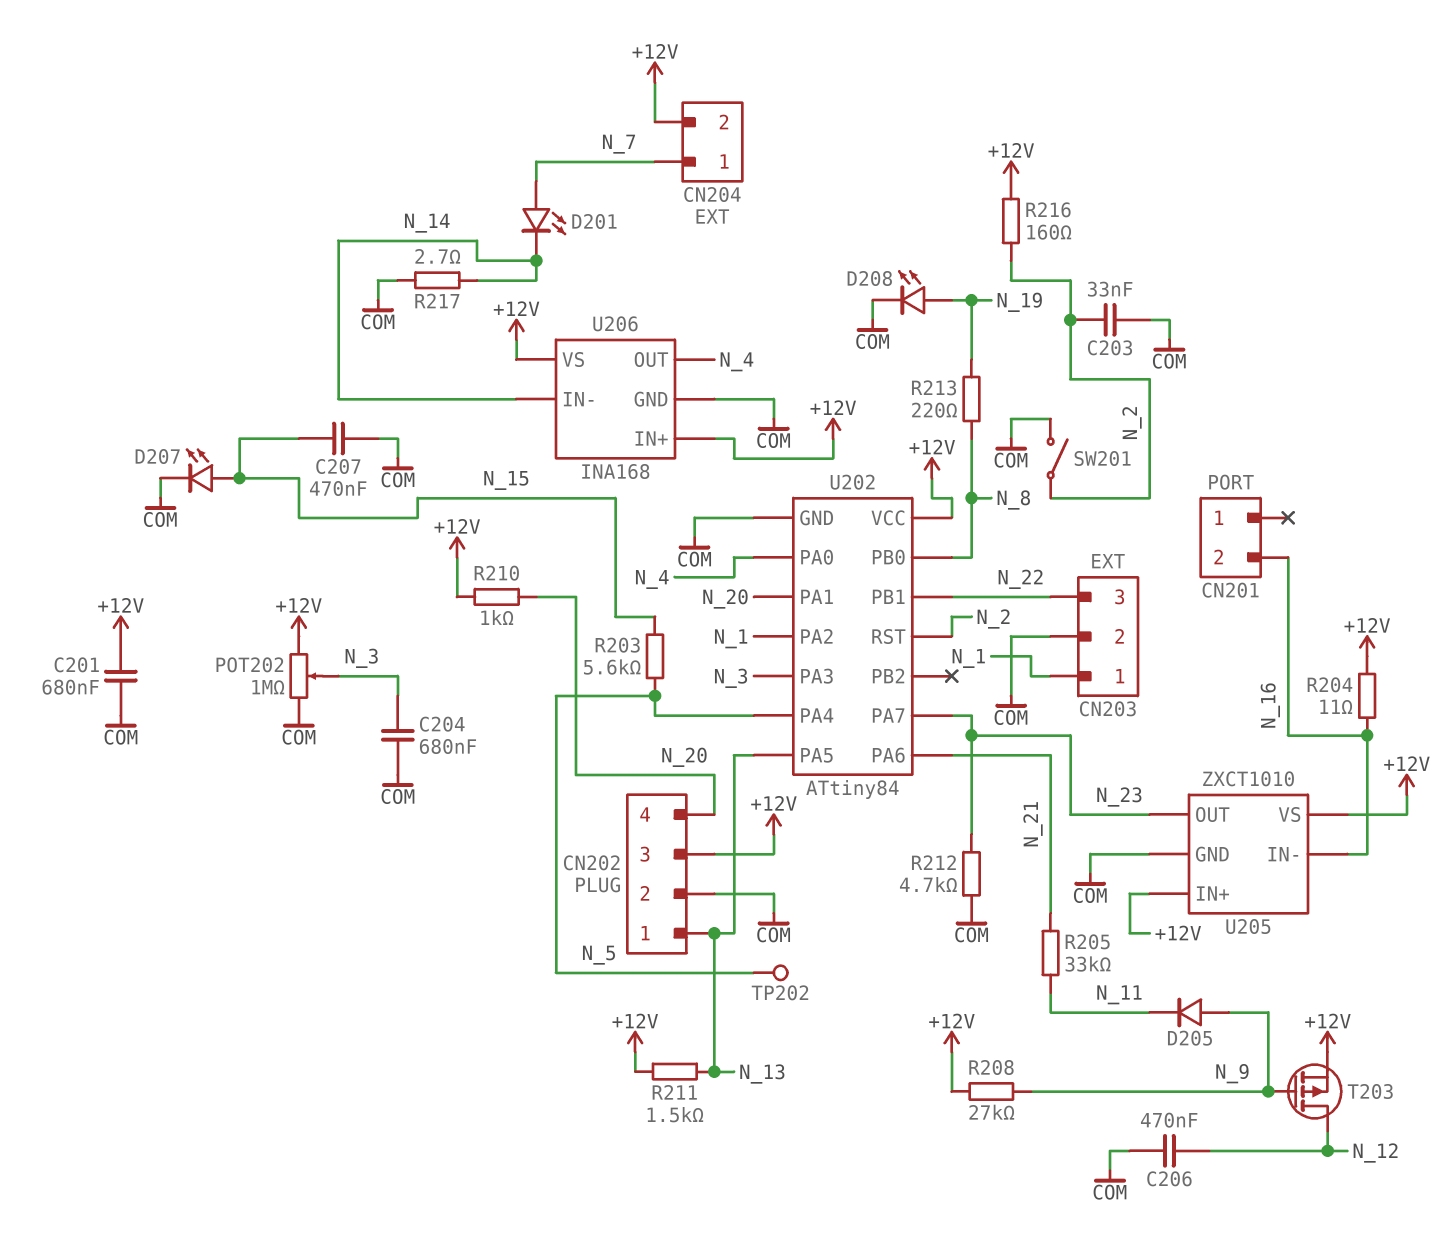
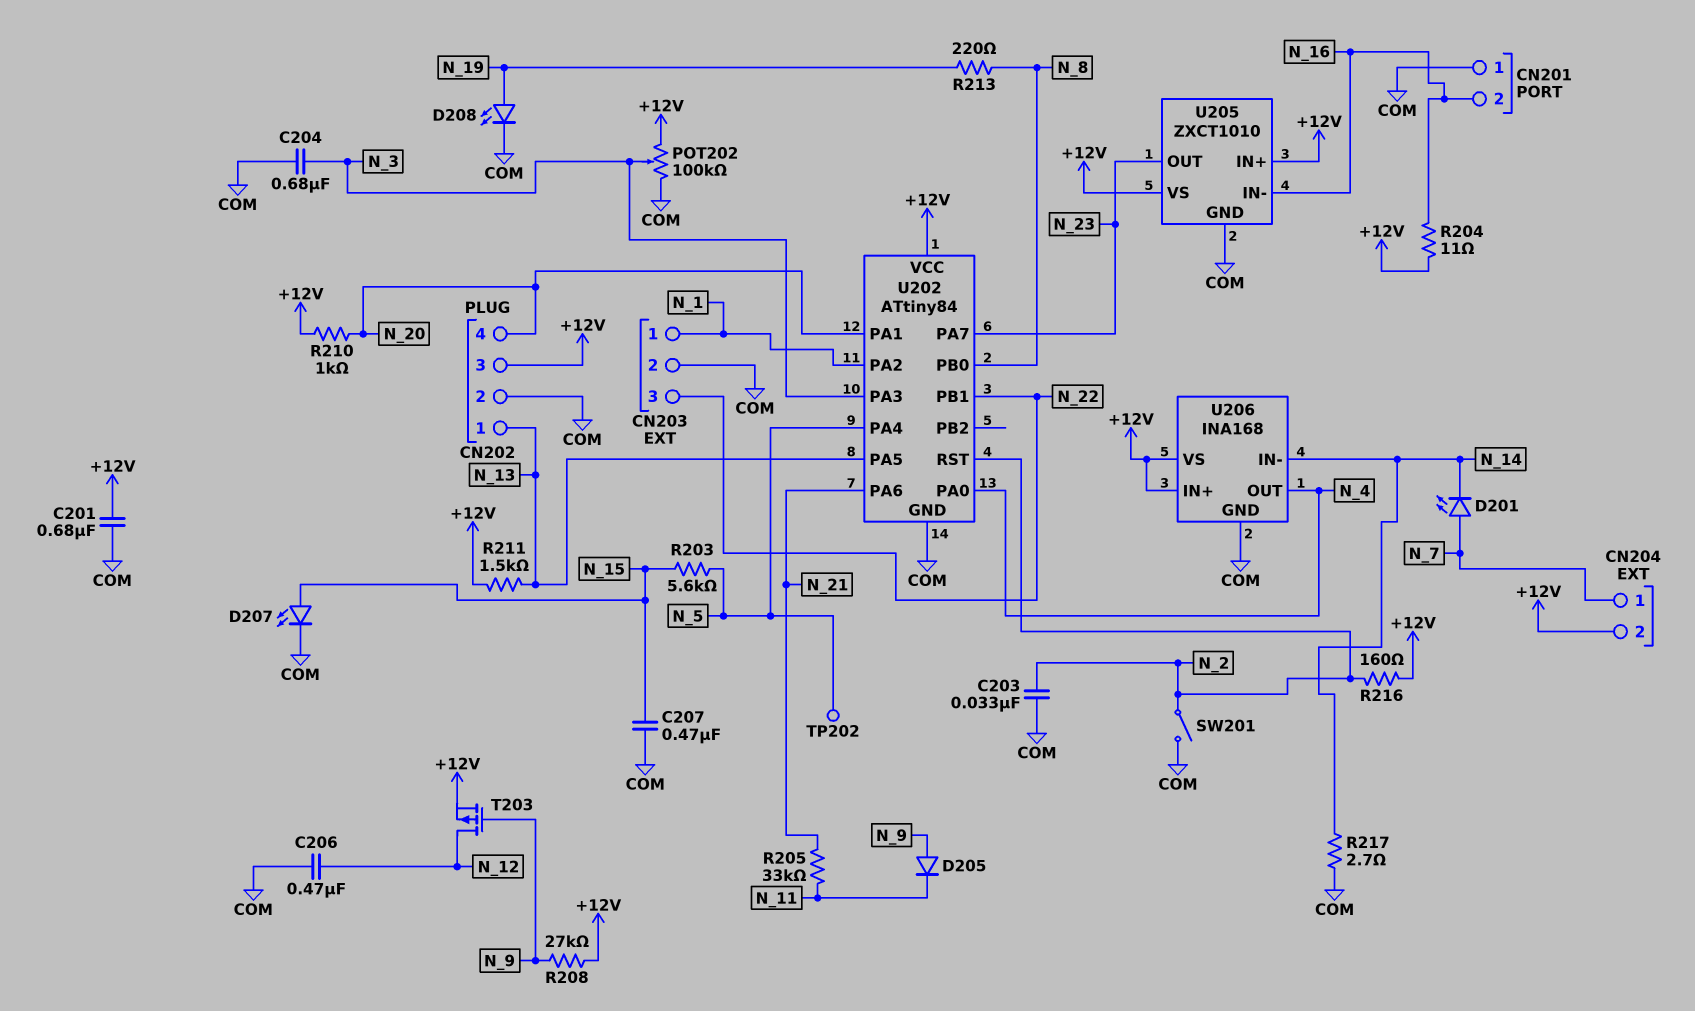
CN201 pin 1: none -> COM
POT202: 1M (+12V, COM, wiper N_3) -> 100k (+12V, COM, wiper N_3)
R212: 4.7k (COM, N_23) -> none

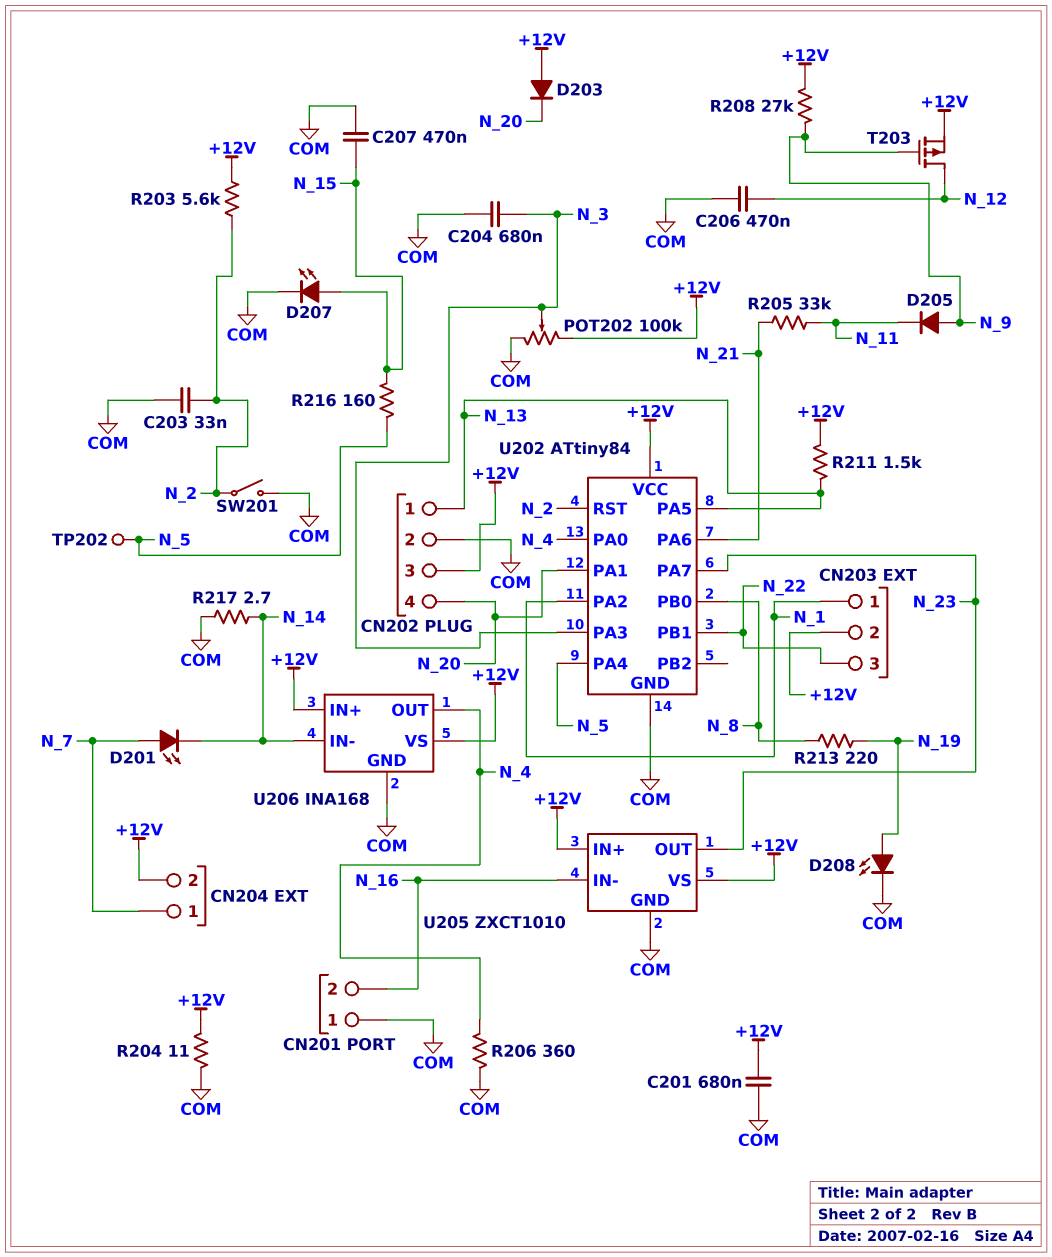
CN203 pin 2: COM -> +12V
D203: none -> diode (A +12V, K N_20)
R203: 5.6k (N_5, N_15) -> 5.6k (+12V, N_2)
R204: 11 (+12V, N_16) -> 11 (+12V, COM)
R206: none -> 360 (COM, N_4)
R210: 1k (+12V, N_20) -> none
R216: 160 (+12V, N_2) -> 160 (N_5, N_15)

